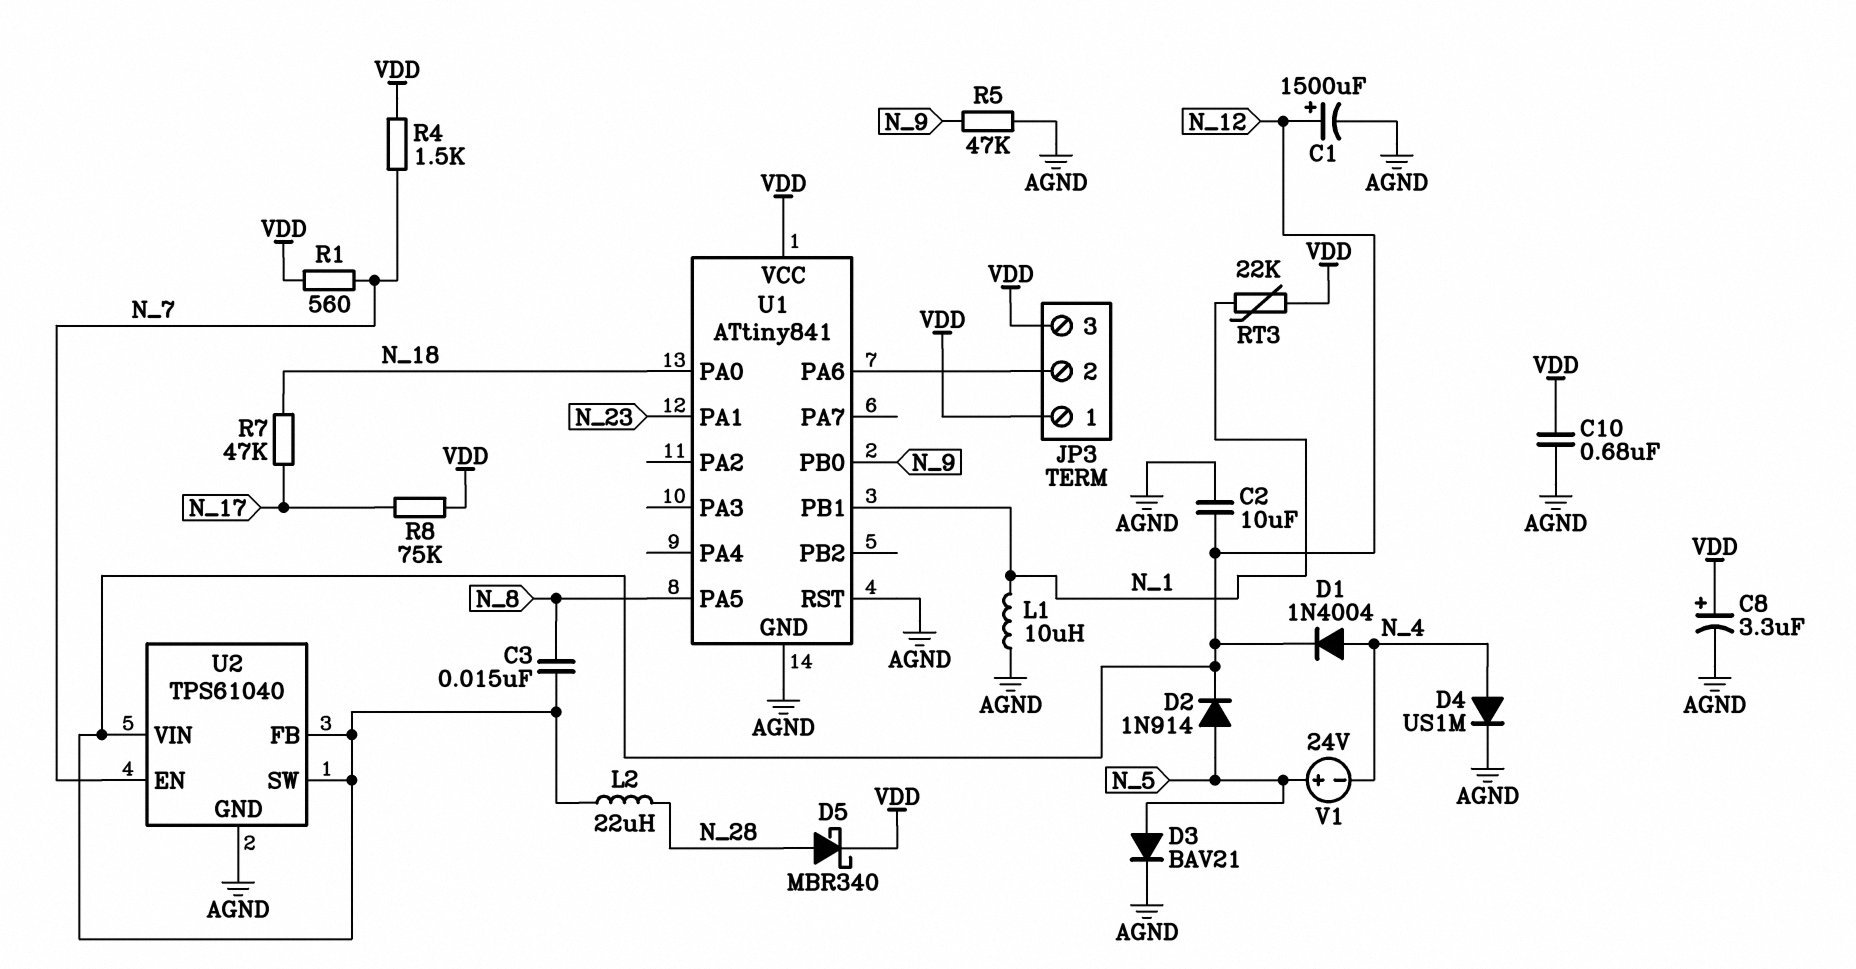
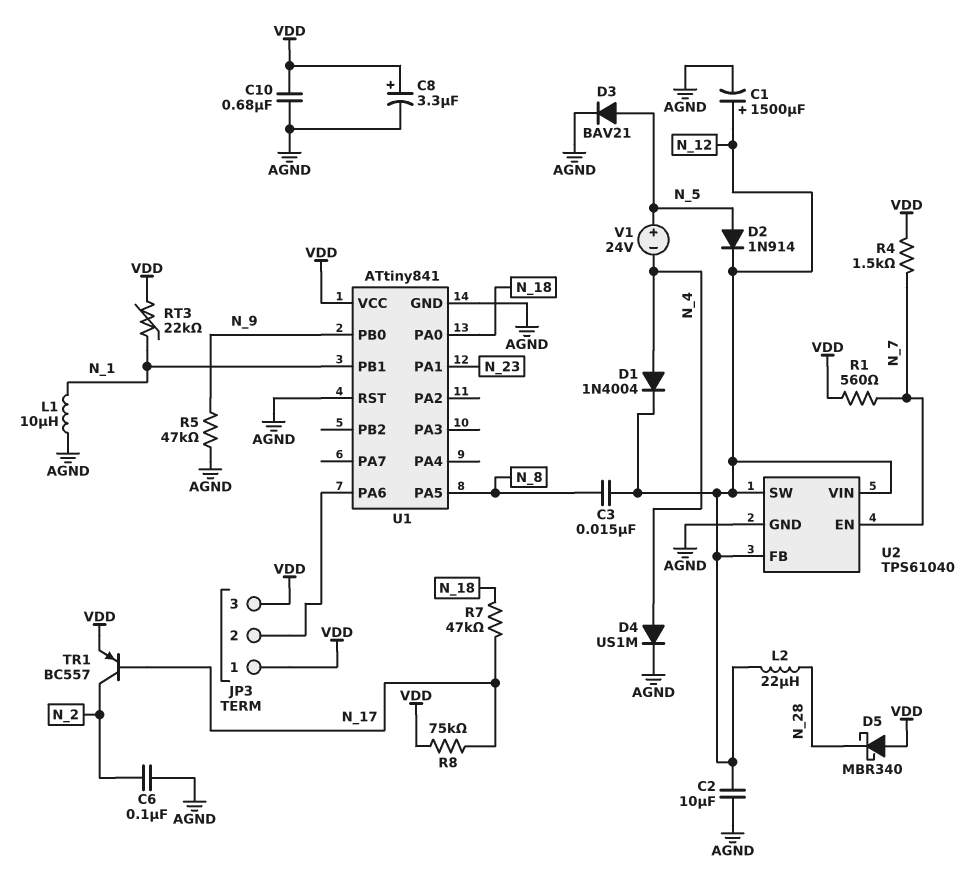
C6: none -> 100nF (AGND, N_2)
D5: schottky MBR340 (A N_28, K VDD) -> schottky MBR340 (A VDD, K N_28)
TR1: none -> PNP BC557 (B N_17, C N_2, E VDD)

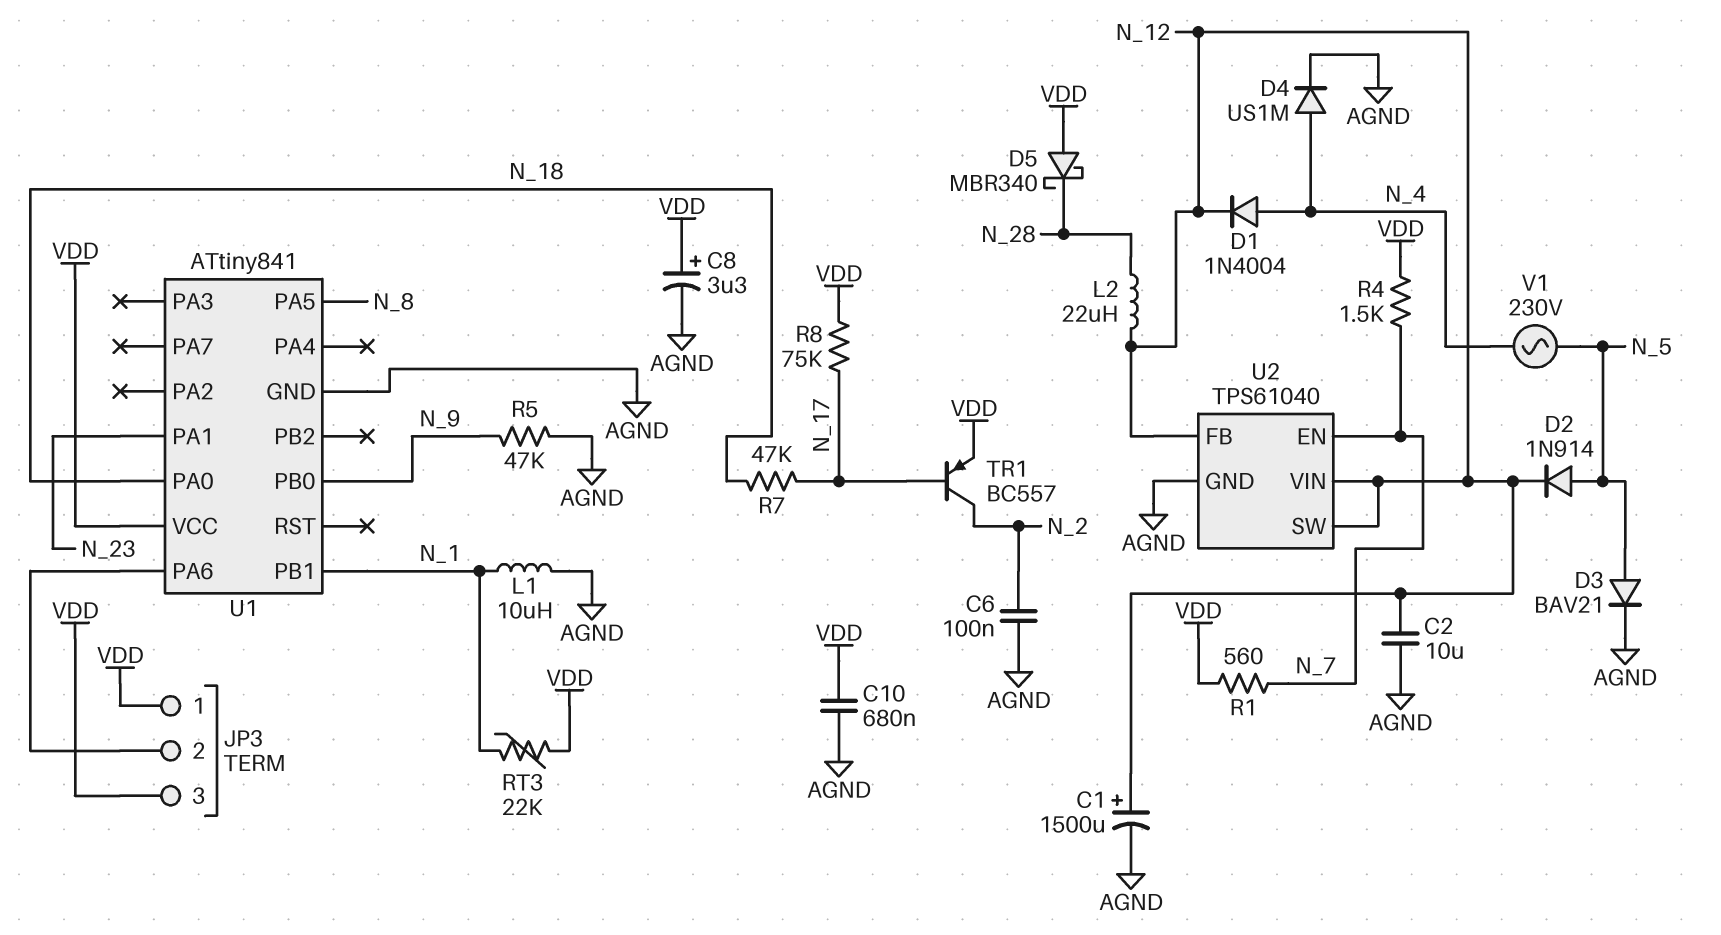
C3: 15nF (N_8, N_12) -> none
U1 pin RST: AGND -> none
V1: 24V (plus N_5, minus N_4) -> AC 230V (N_4, N_5)

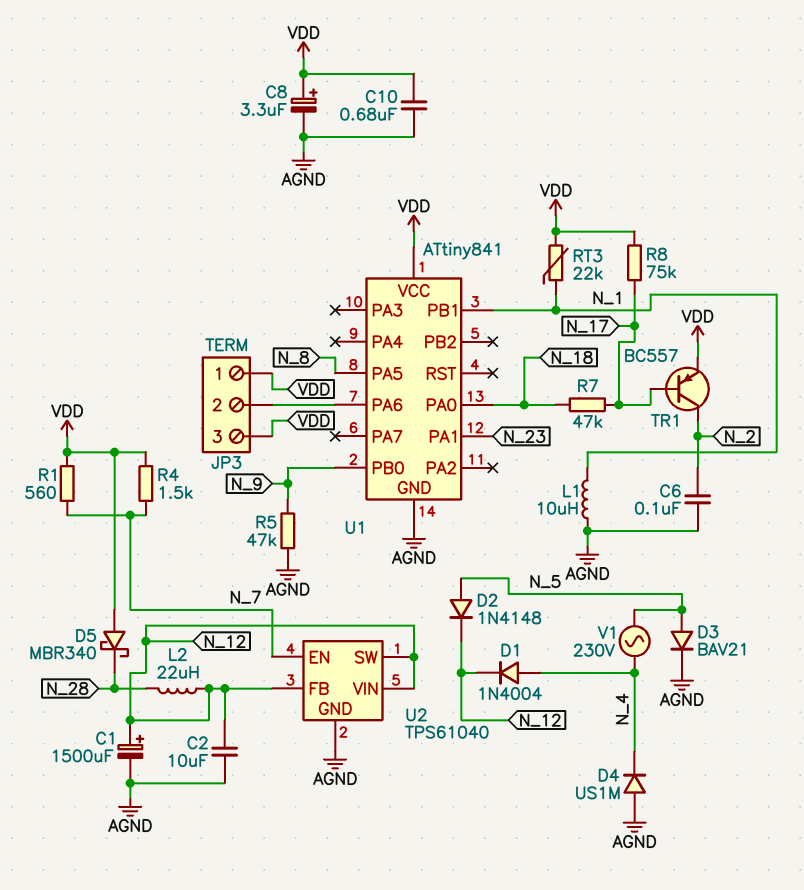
D2: diode 1N914 (A N_5, K N_12) -> diode 1N4148 (A N_5, K N_12)
D4: diode US1M (A N_4, K AGND) -> diode US1M (A AGND, K N_4)

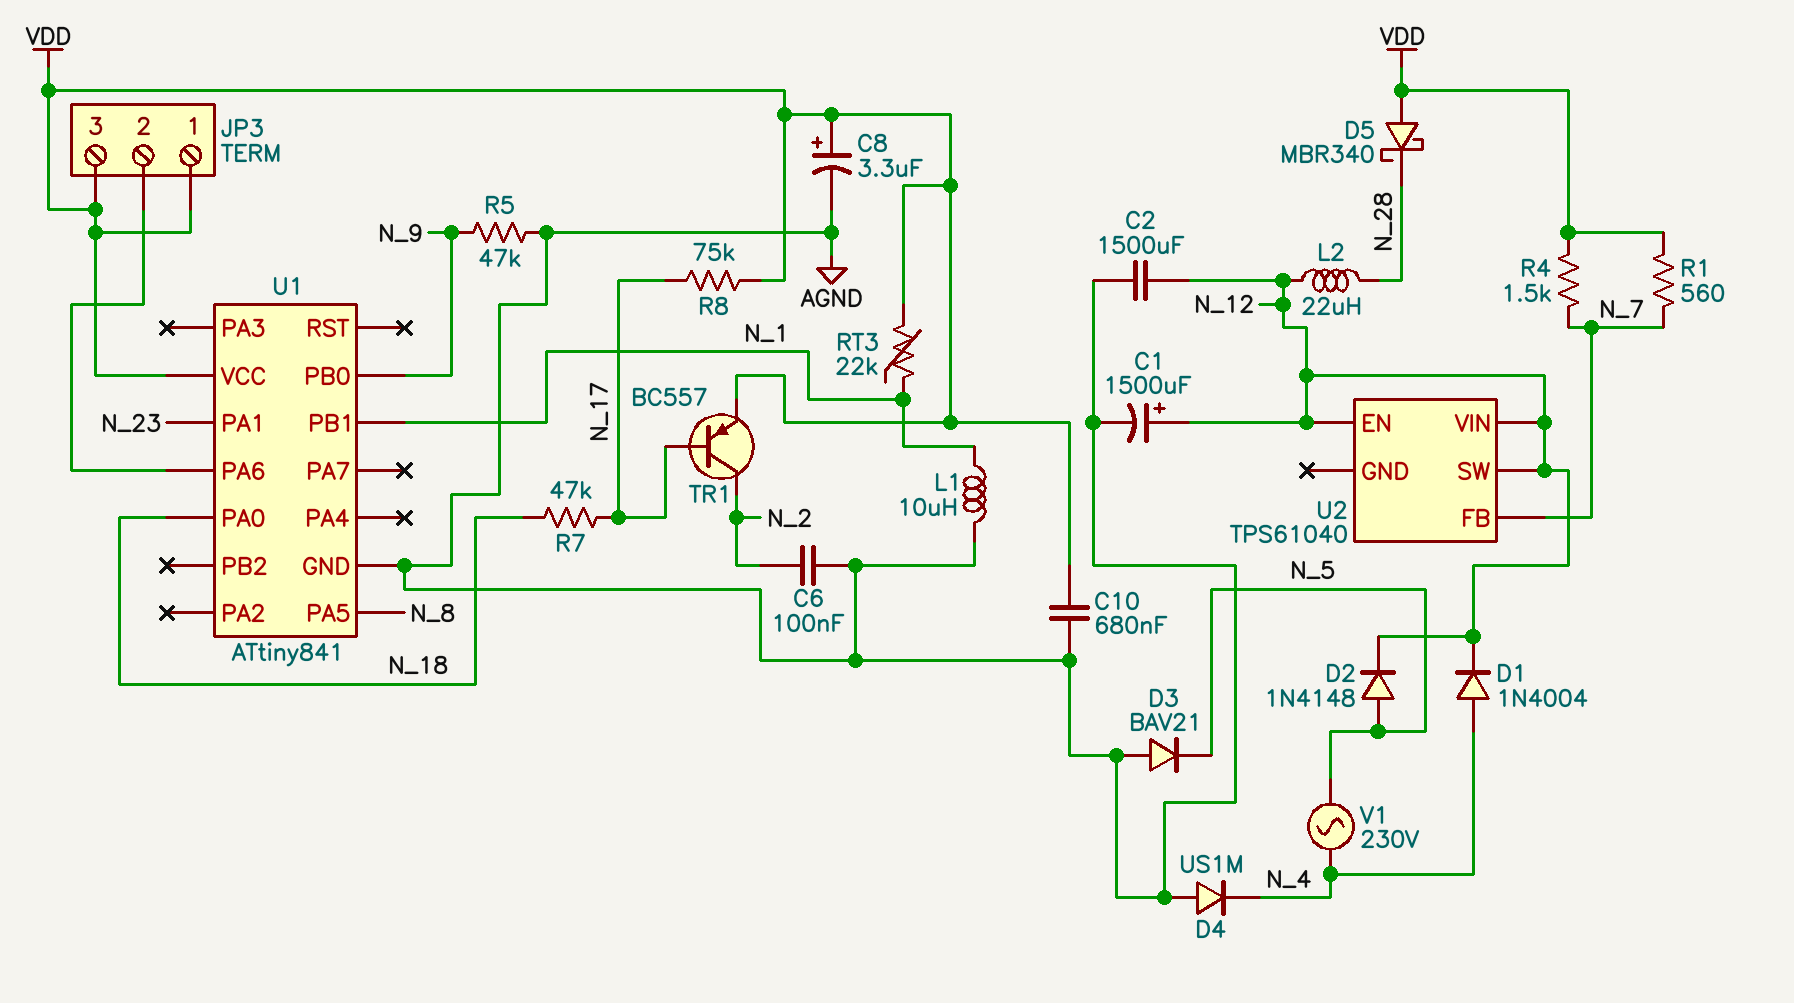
C2: 10uF (AGND, N_12) -> 1500uF (AGND, N_12)
D3: diode BAV21 (A N_5, K AGND) -> diode BAV21 (A AGND, K N_5)
U2 pin EN: N_7 -> N_12
U2 pin FB: N_12 -> N_7
U2 pin GND: AGND -> none

